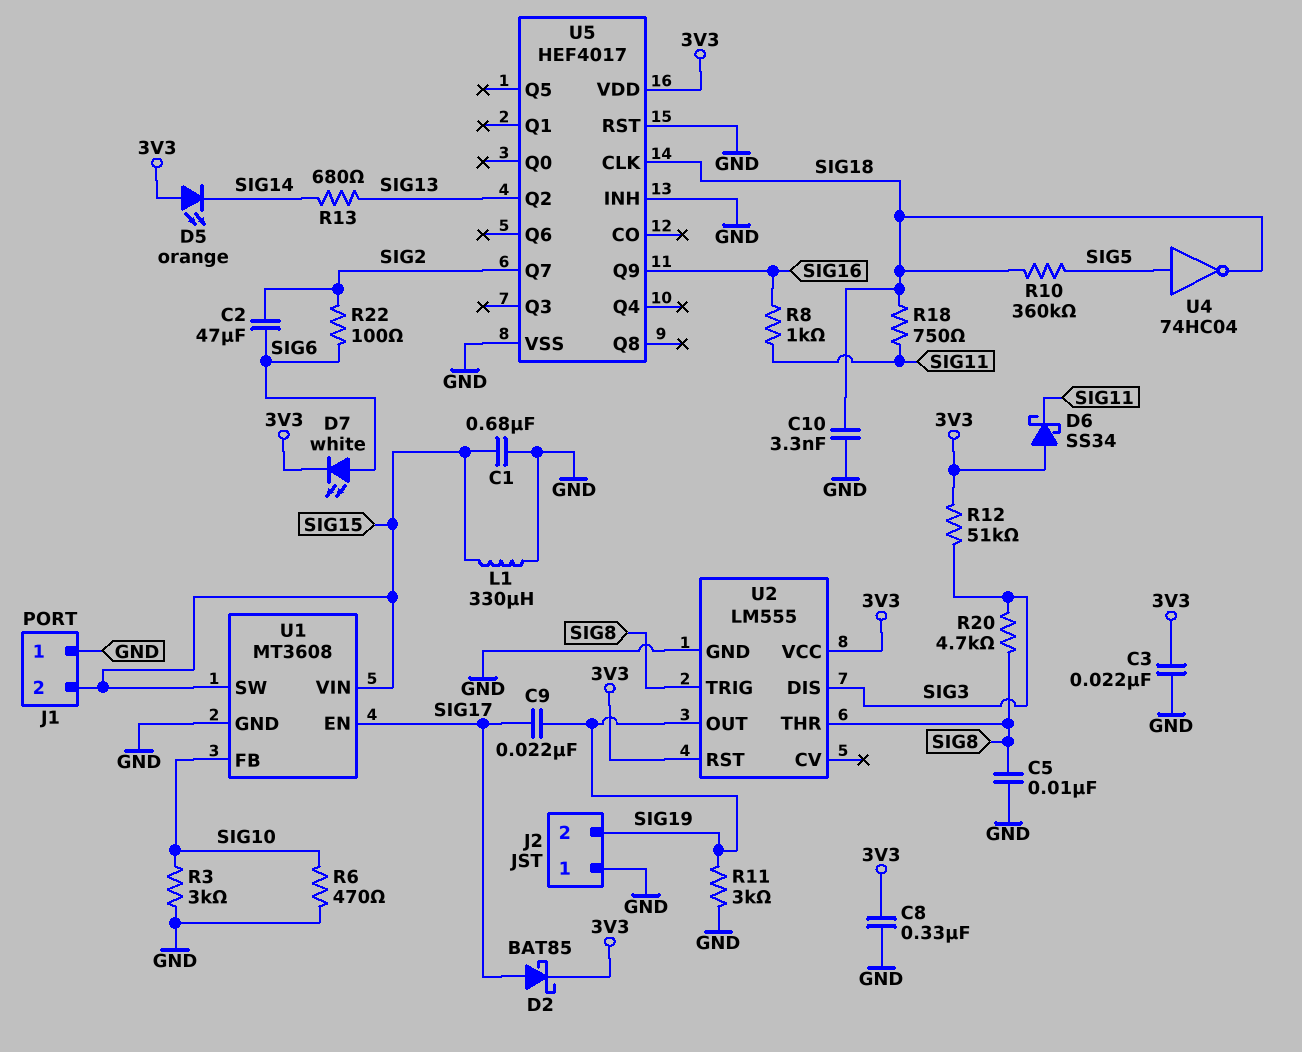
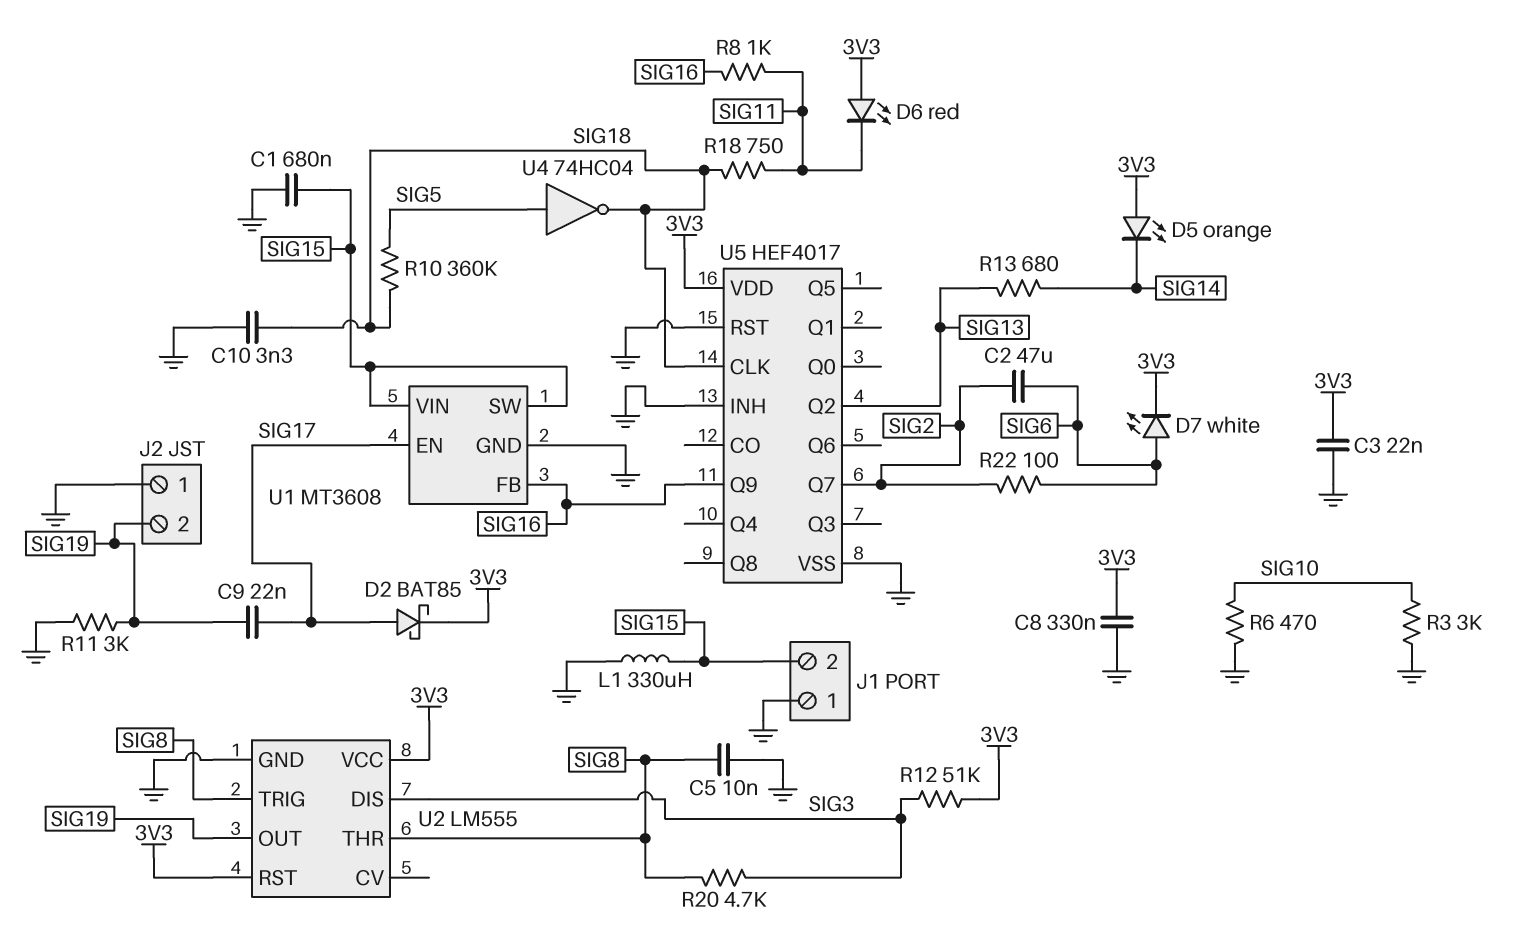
D6: schottky SS34 (A 3V3, K SIG11) -> LED red (A 3V3, K SIG11)
U1 pin FB: SIG10 -> SIG16

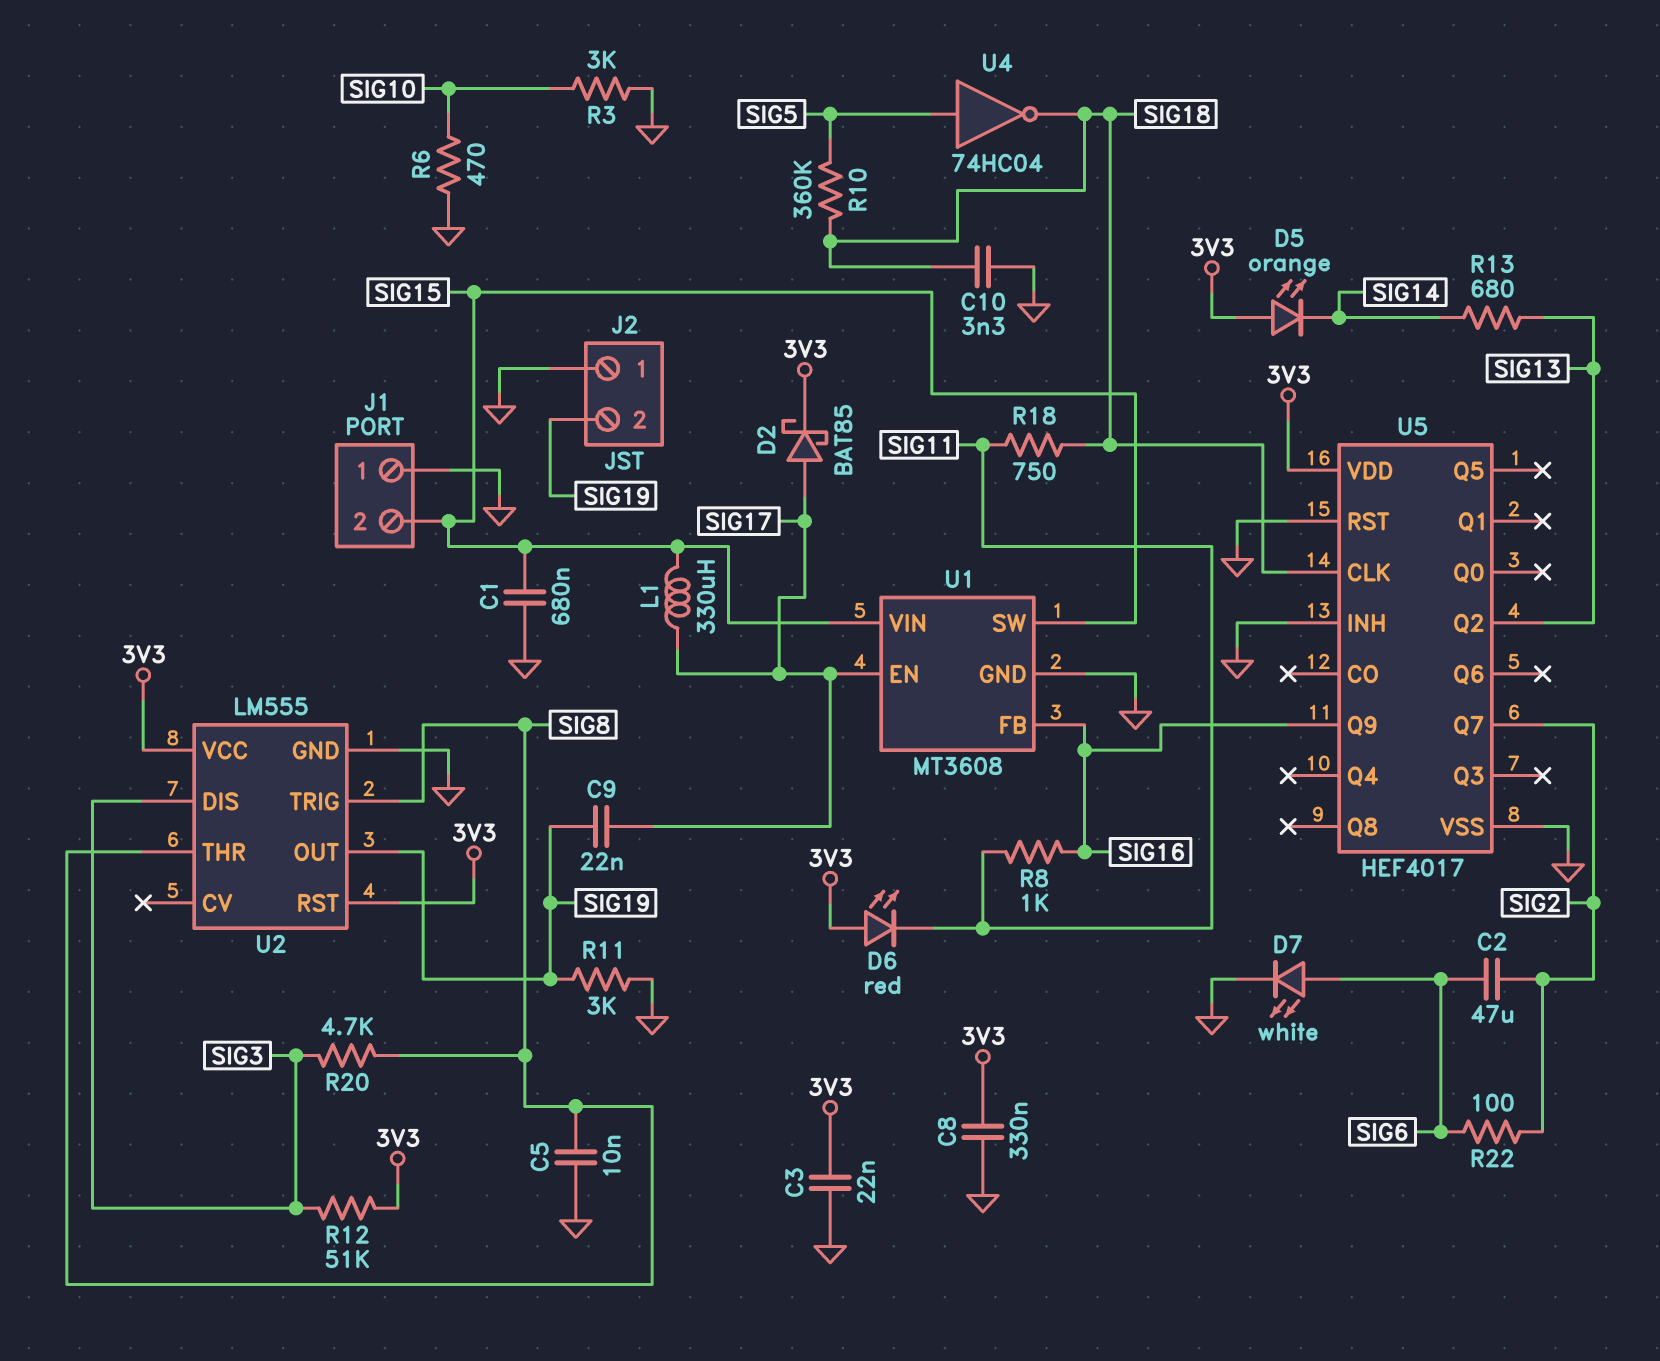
D7: LED white (A SIG6, K 3V3) -> LED white (A SIG6, K GND)
L1: 330uH (GND, SIG15) -> 330uH (SIG15, SIG17)

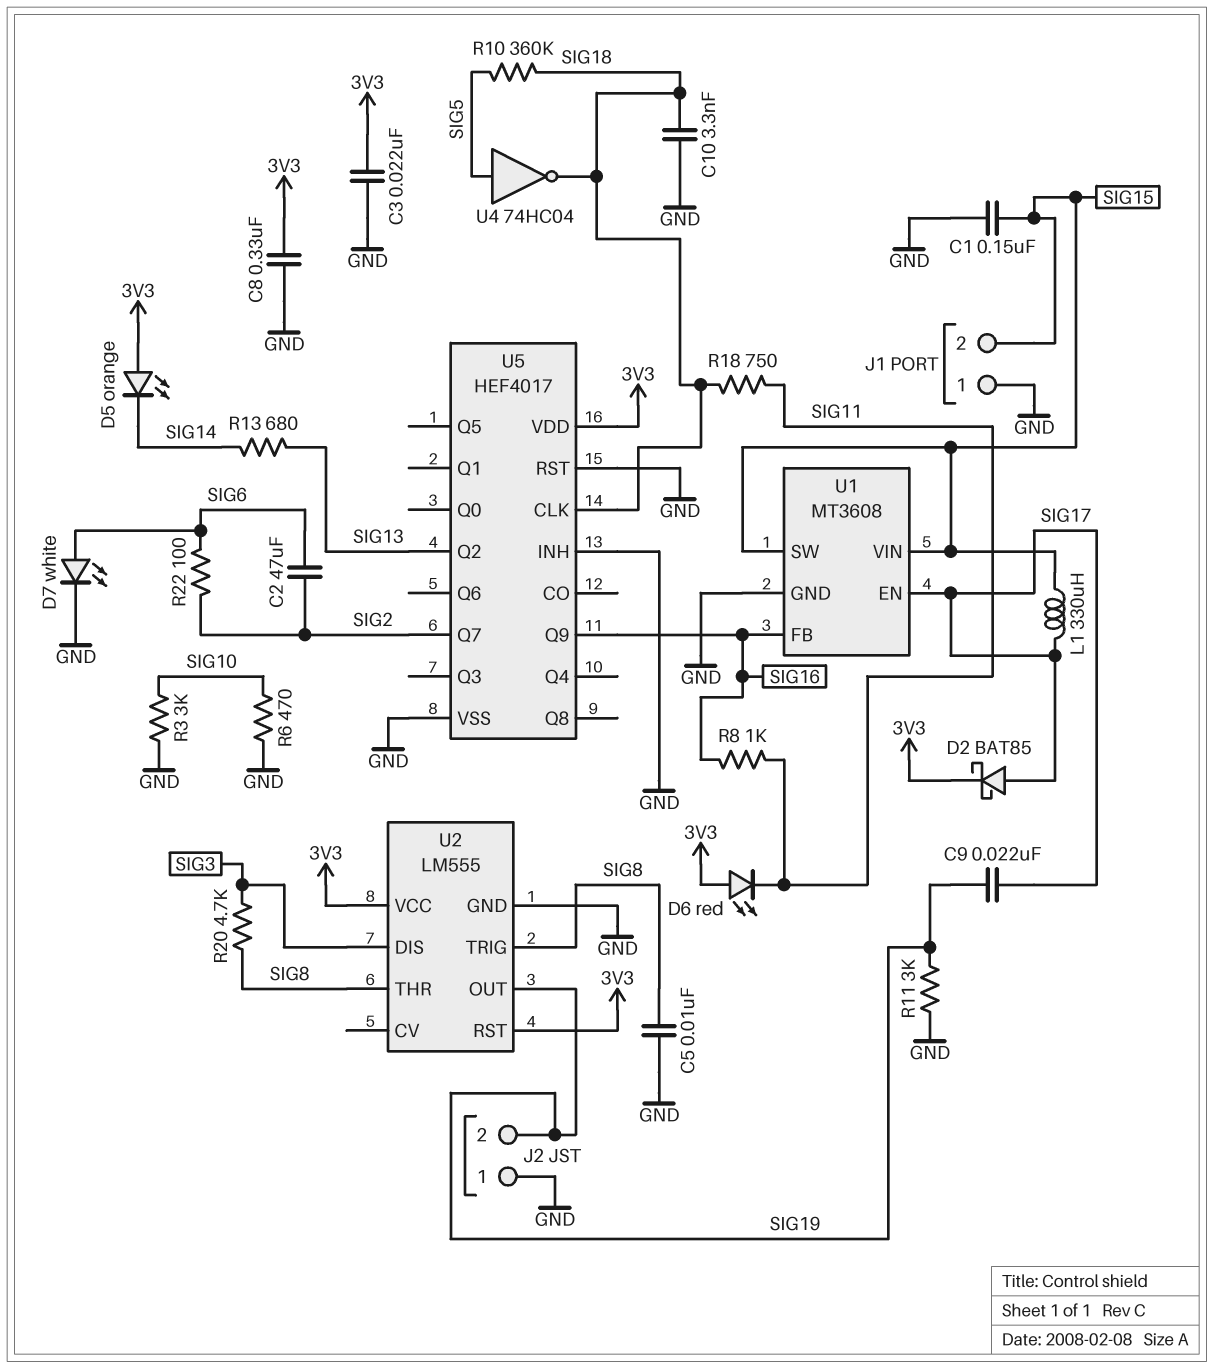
C1: 680nF (GND, SIG15) -> 150nF (GND, SIG15)
R12: 51k (3V3, SIG3) -> none

